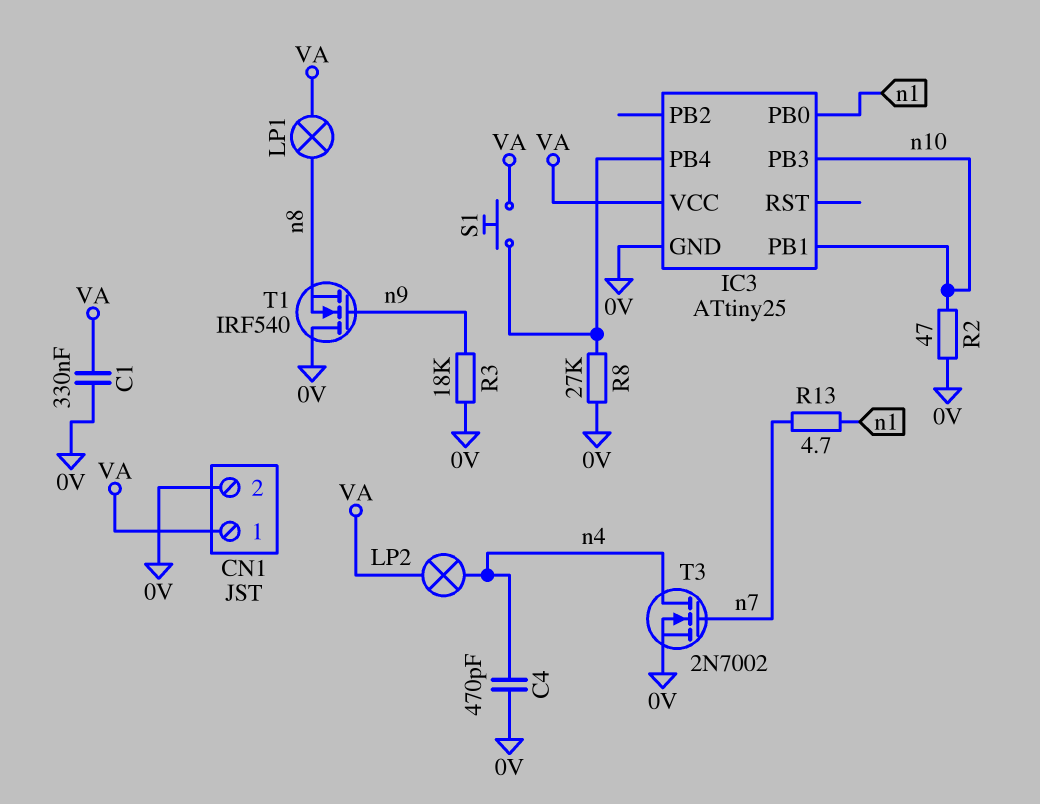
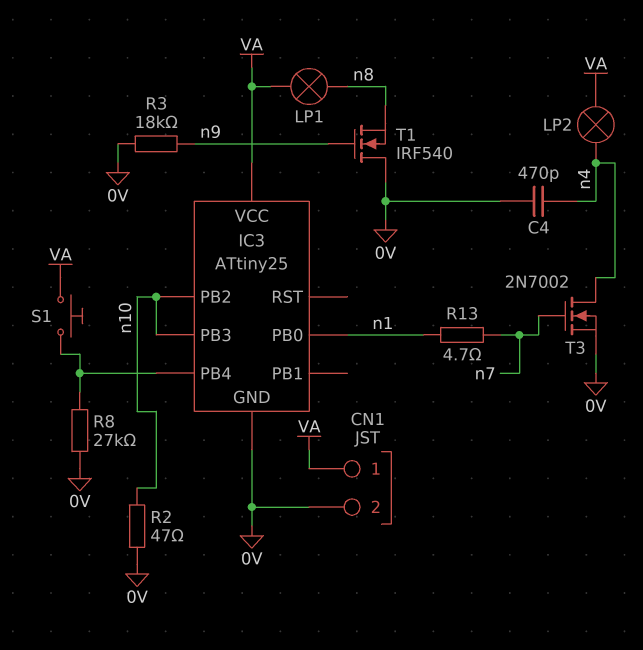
C1: 330nF (0V, VA) -> none
IC3 pin PB1: n10 -> none
IC3 pin PB2: none -> n10

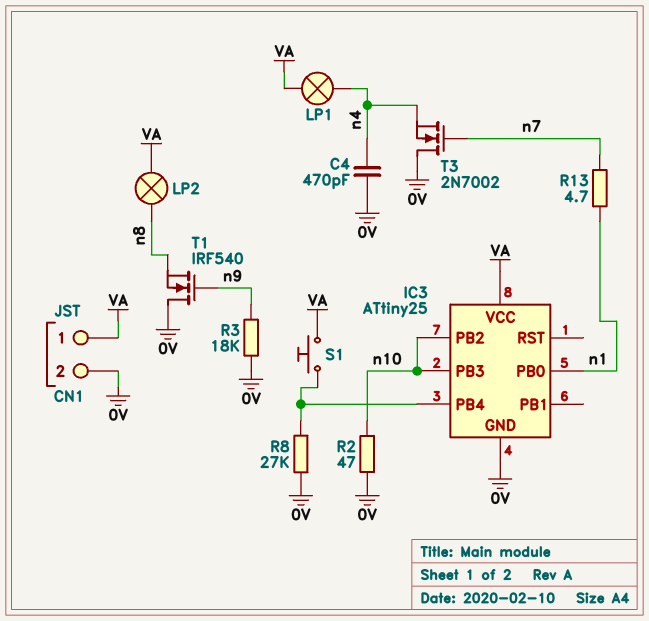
LP1: lamp (VA, n8) -> lamp (VA, n4)
LP2: lamp (VA, n4) -> lamp (VA, n8)
T3: NMOS 2N7002 (G n7, D n4, S 0V) -> NMOS 2N7002 (G n7, D 0V, S n4)

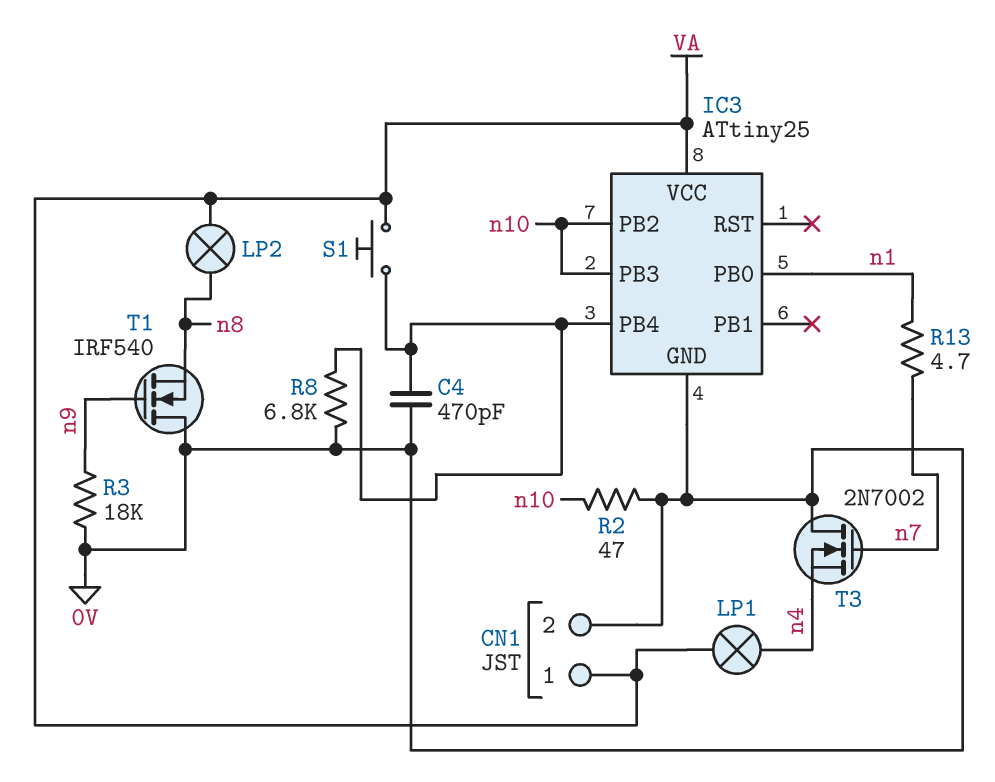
C4: 470pF (0V, n4) -> 470pF (0V, IC3/PB4)
R8: 27k (0V, IC3/PB4) -> 6.8k (0V, IC3/PB4)

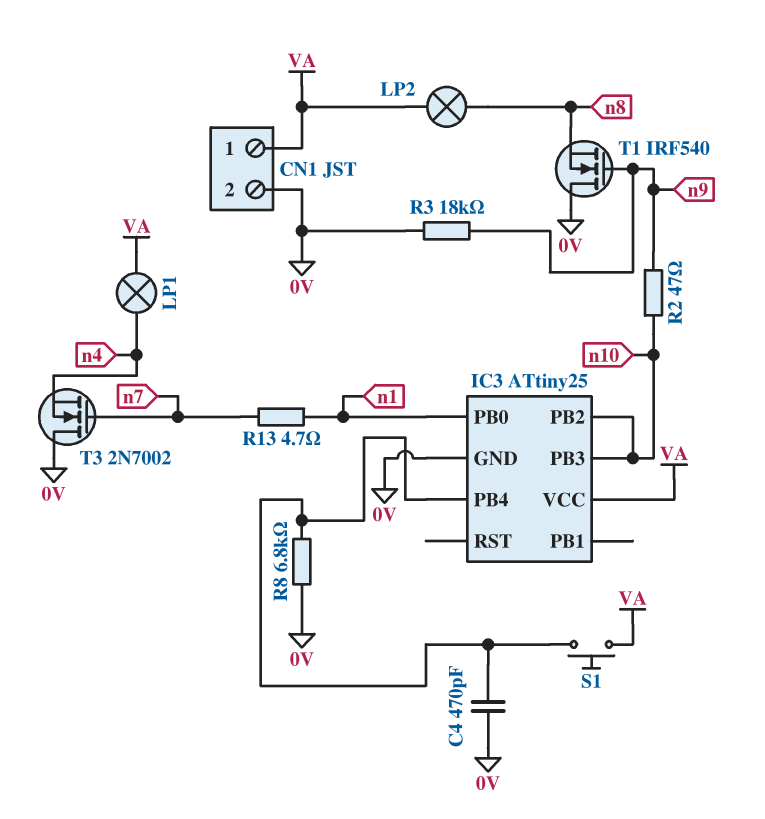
R2: 47 (0V, n10) -> 47 (n9, n10)

